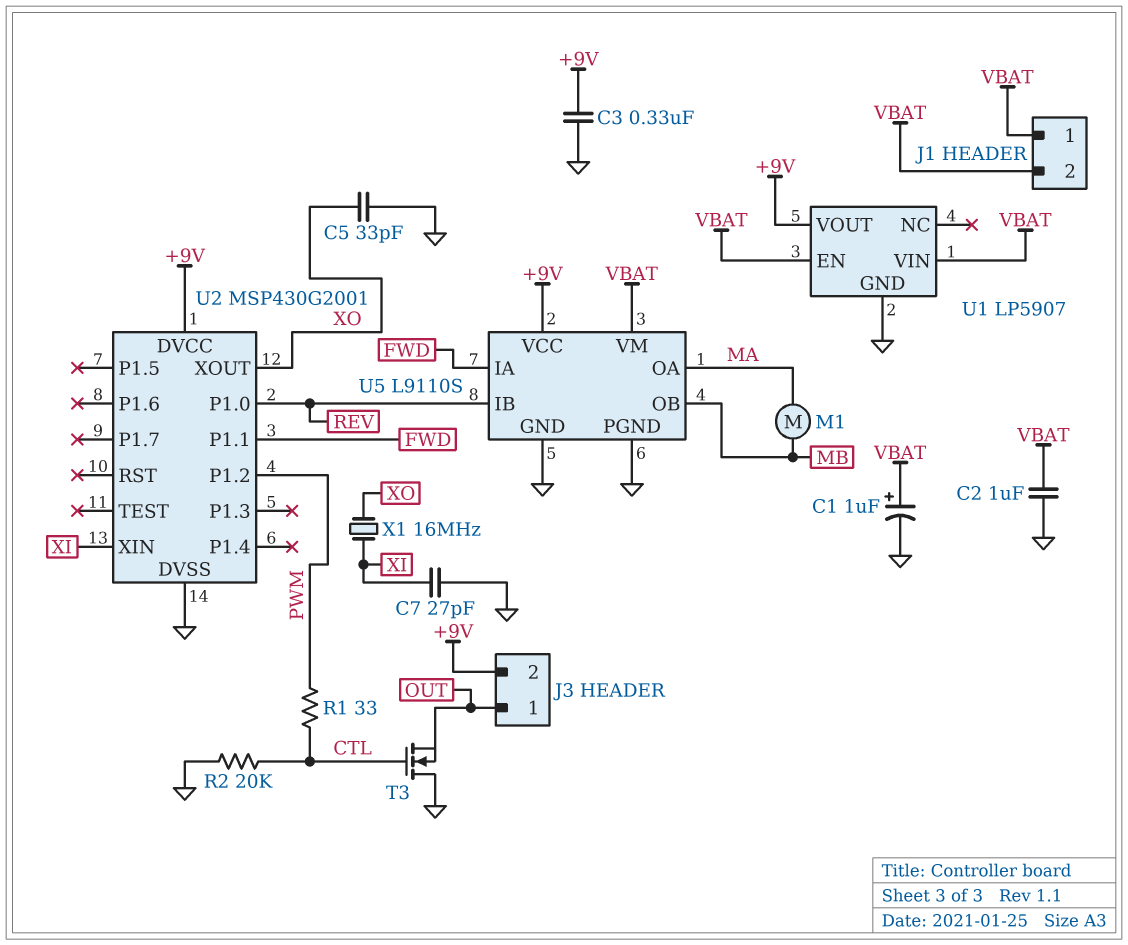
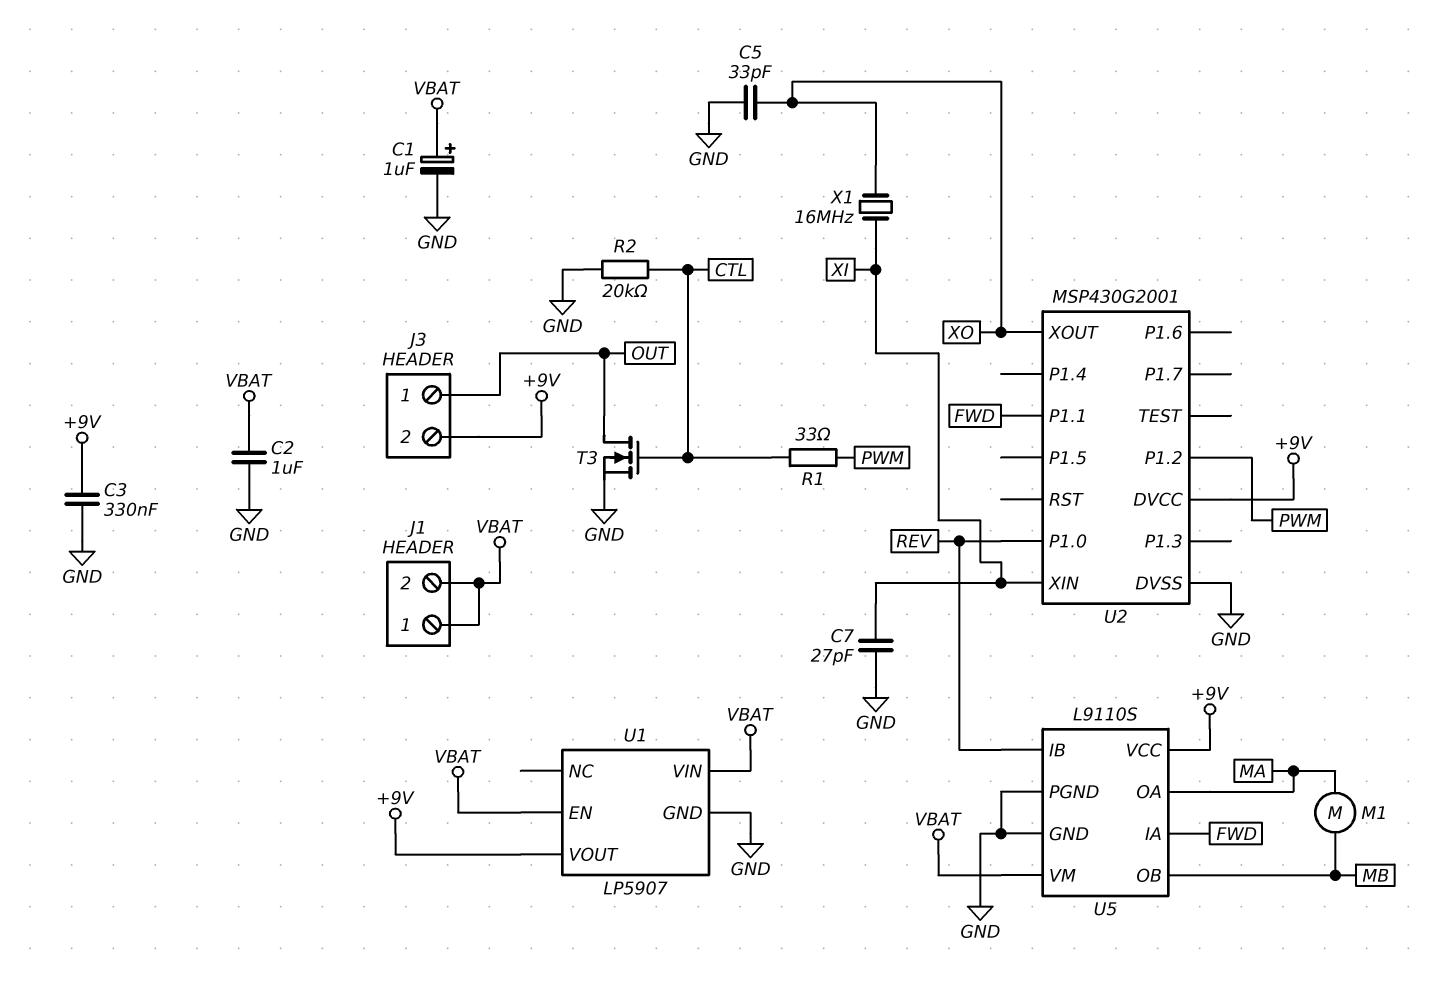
T3: NMOS (G CTL, D GND, S OUT) -> NMOS (G CTL, D OUT, S GND)

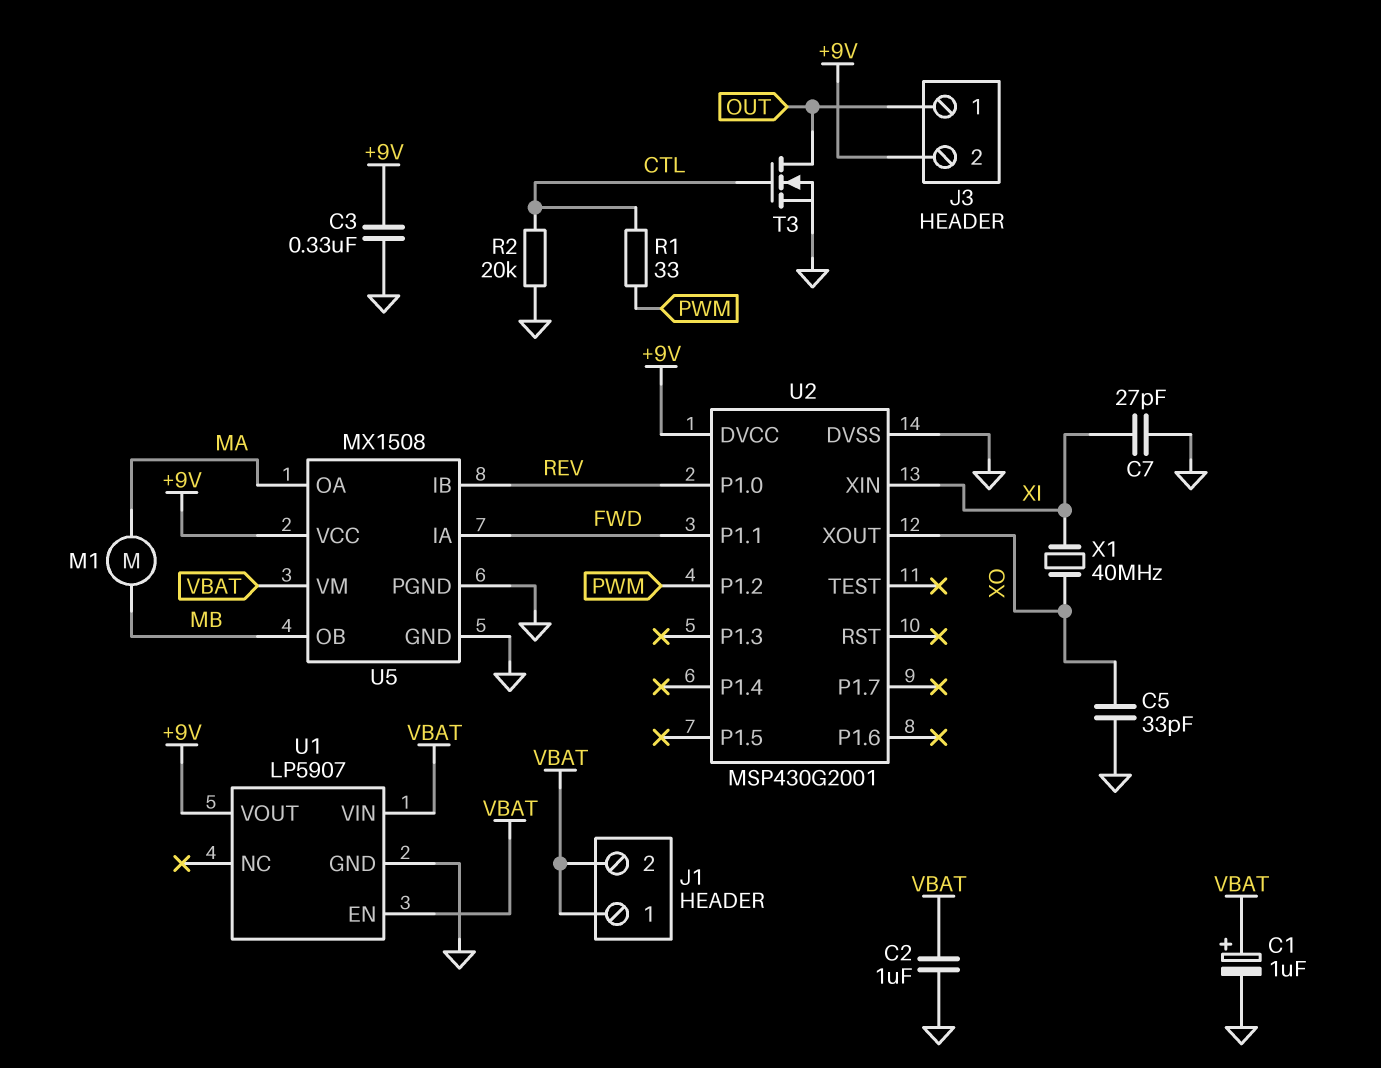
U5: L9110S -> MX1508
X1: 16MHz (XI, XO) -> 40MHz (XI, XO)

